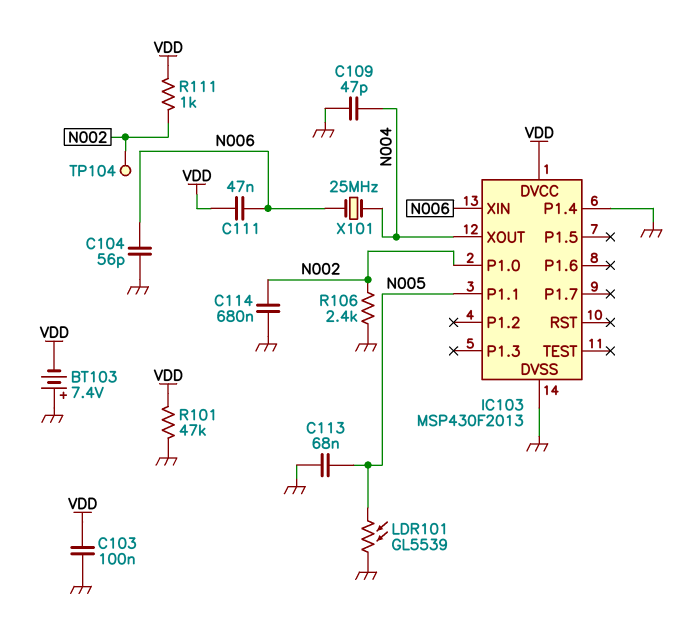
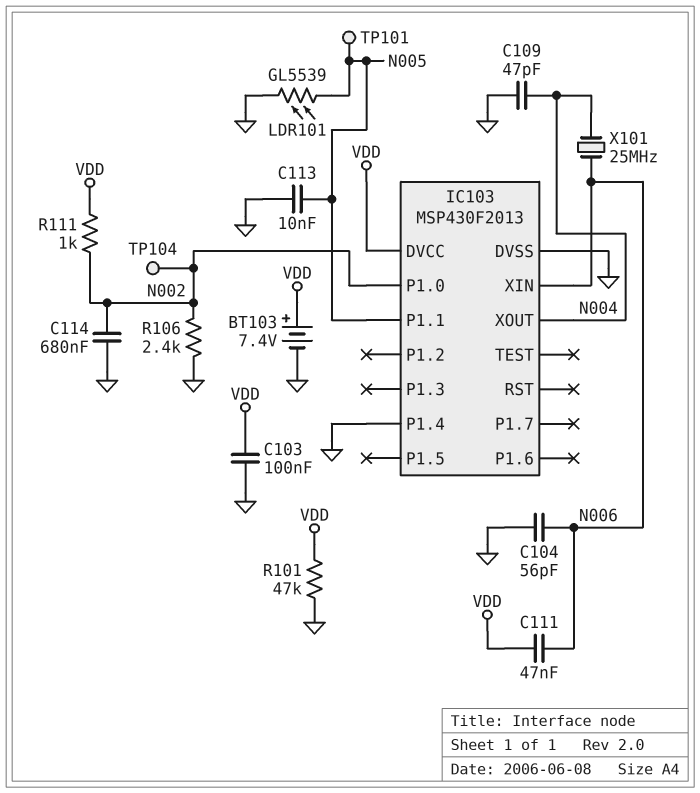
BT103: 7.4V (plus GND, minus VDD) -> 7.4V (plus VDD, minus GND)
C113: 68nF (GND, N005) -> 10nF (GND, N005)
TP101: none -> test point (N005)

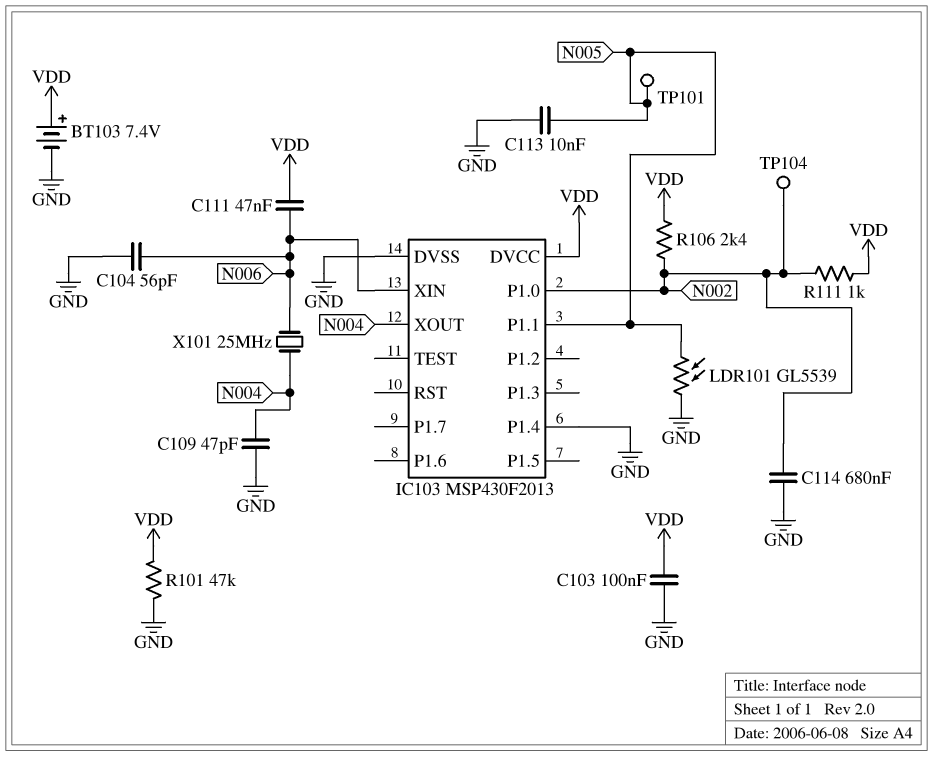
R106: 2.4k (GND, N002) -> 2.4k (N002, VDD)

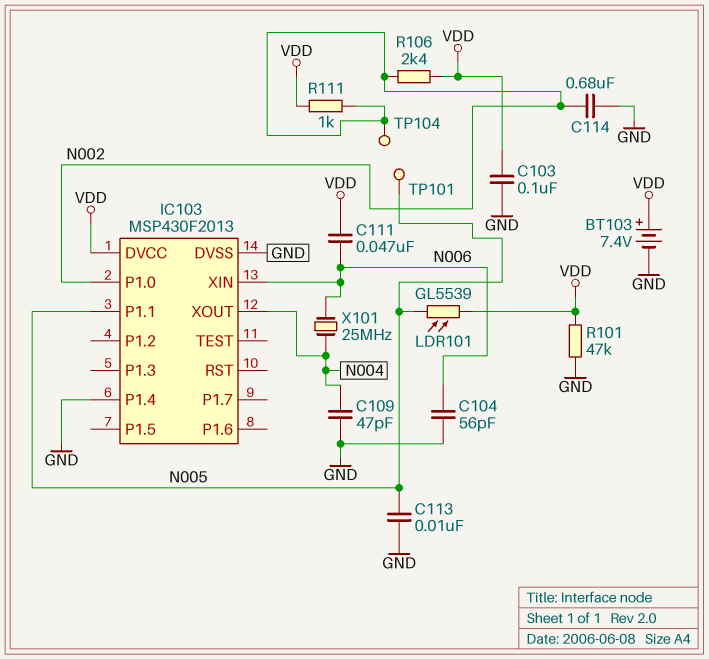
LDR101: GL5539 (GND, N005) -> GL5539 (N005, VDD)

